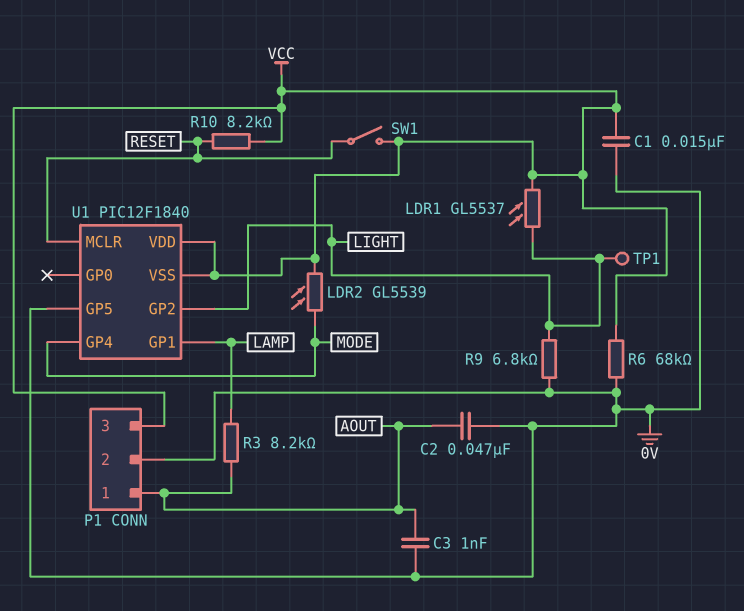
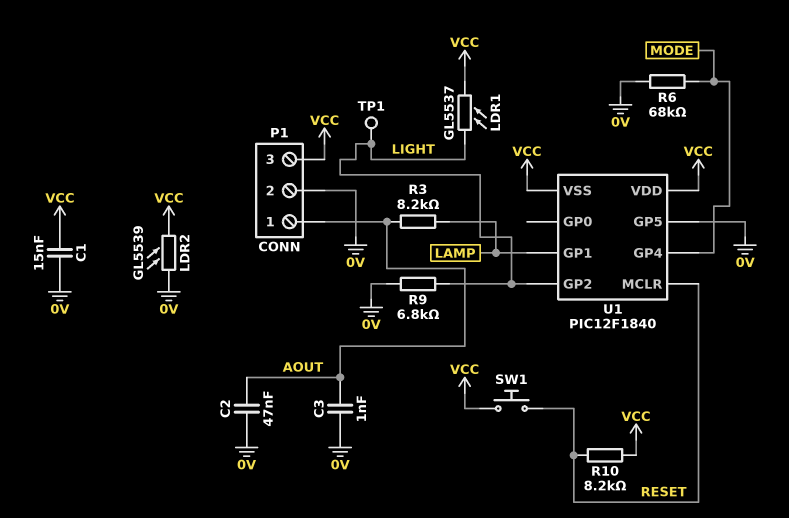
LDR2: GL5539 (MODE, VCC) -> GL5539 (0V, VCC)
R6: 68k (0V, VCC) -> 68k (0V, MODE)
SW1: switch (RESET, VCC) -> button (RESET, VCC)

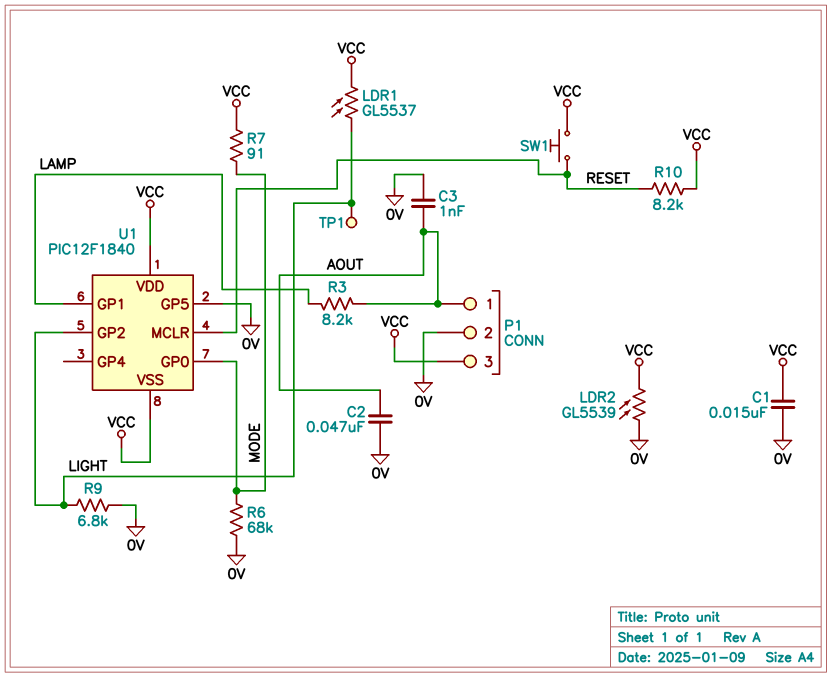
R7: none -> 91 (MODE, VCC)
U1 pin GP0: none -> MODE
U1 pin GP4: MODE -> none

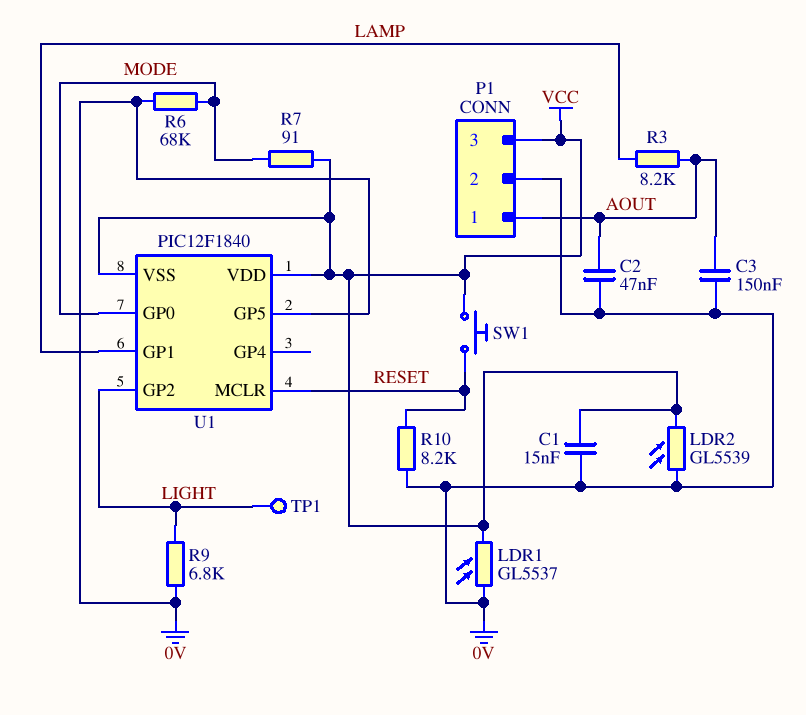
C3: 1nF (0V, AOUT) -> 150nF (0V, AOUT)
LDR1: GL5537 (LIGHT, VCC) -> GL5537 (0V, VCC)
R10: 8.2k (RESET, VCC) -> 8.2k (0V, RESET)

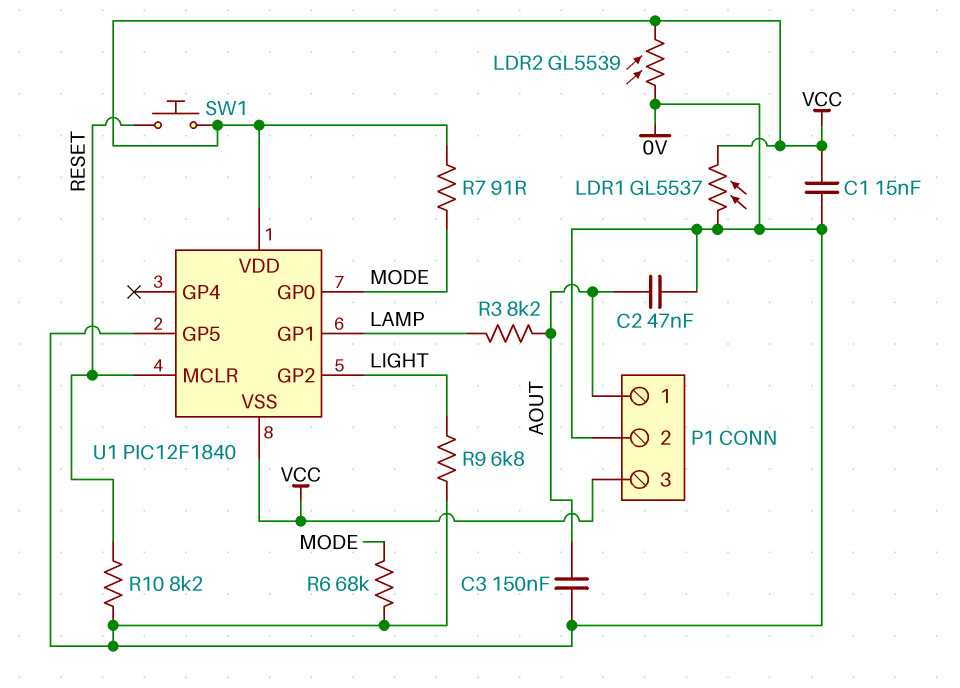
TP1: test point (LIGHT) -> none

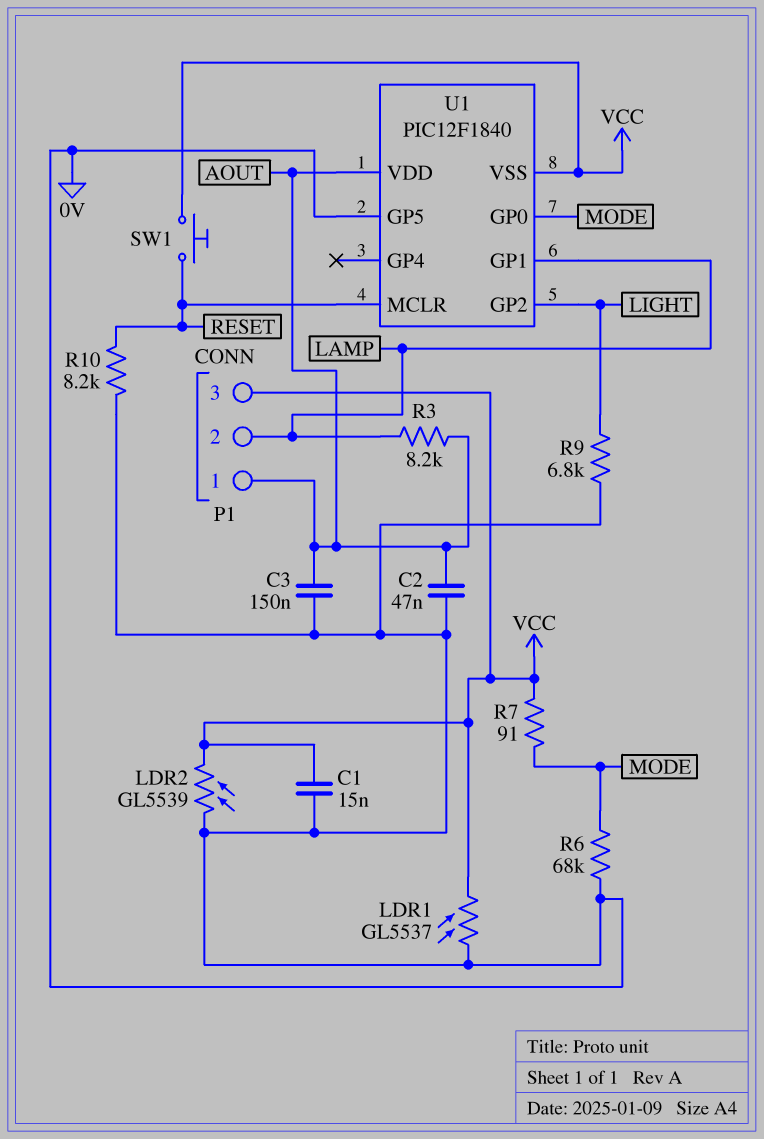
P1 pin 2: 0V -> LAMP
U1 pin VDD: VCC -> AOUT

